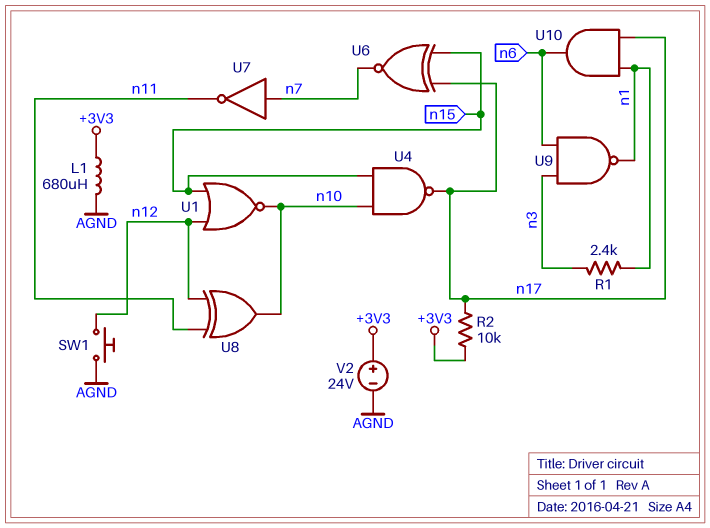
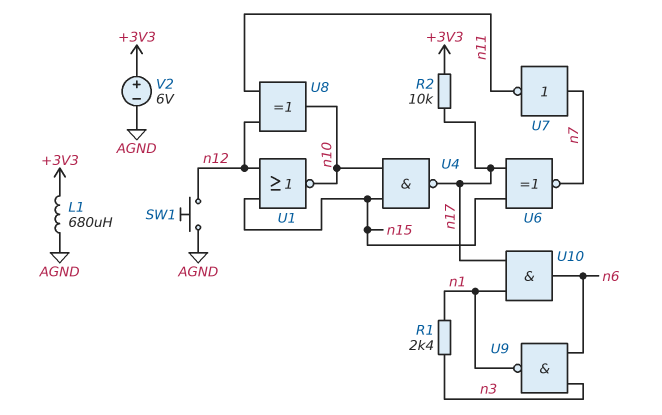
V2: 24V (plus +3V3, minus AGND) -> 6V (plus +3V3, minus AGND)

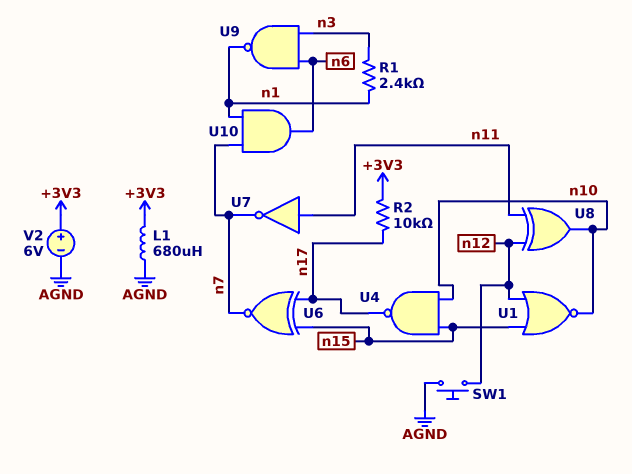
U7: NOT (in n7, out n11) -> NOT (in n11, out n7)
U10: AND (in n1, in n17, out n6) -> AND (in n1, in n7, out n6)

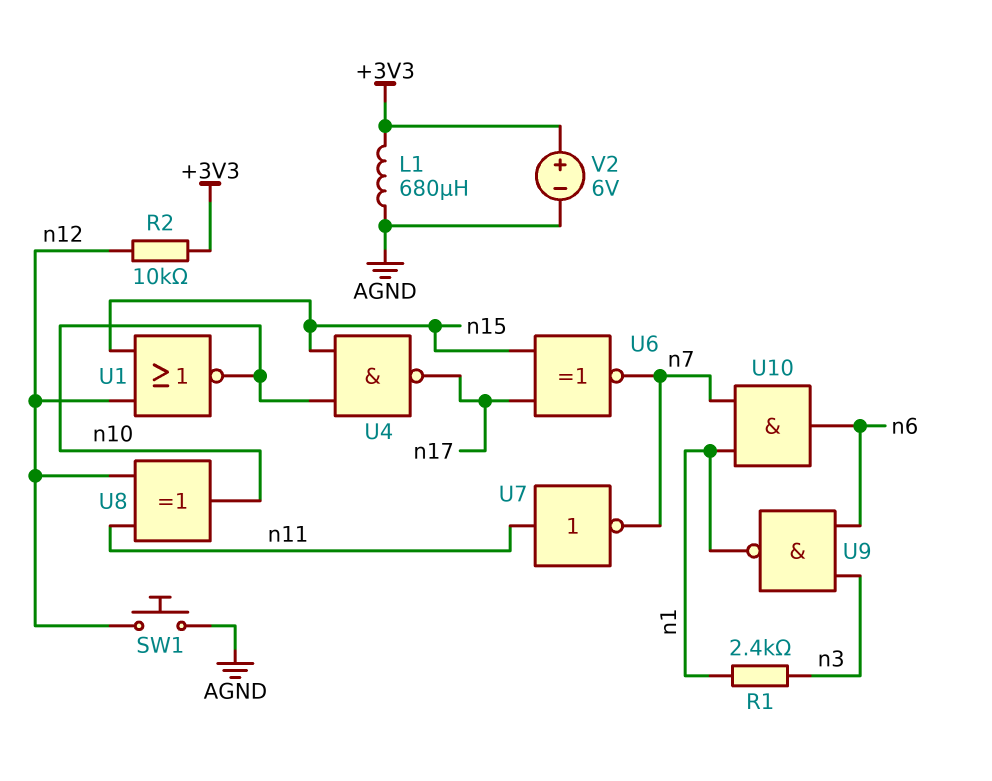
R2: 10k (+3V3, n17) -> 10k (+3V3, n12)

